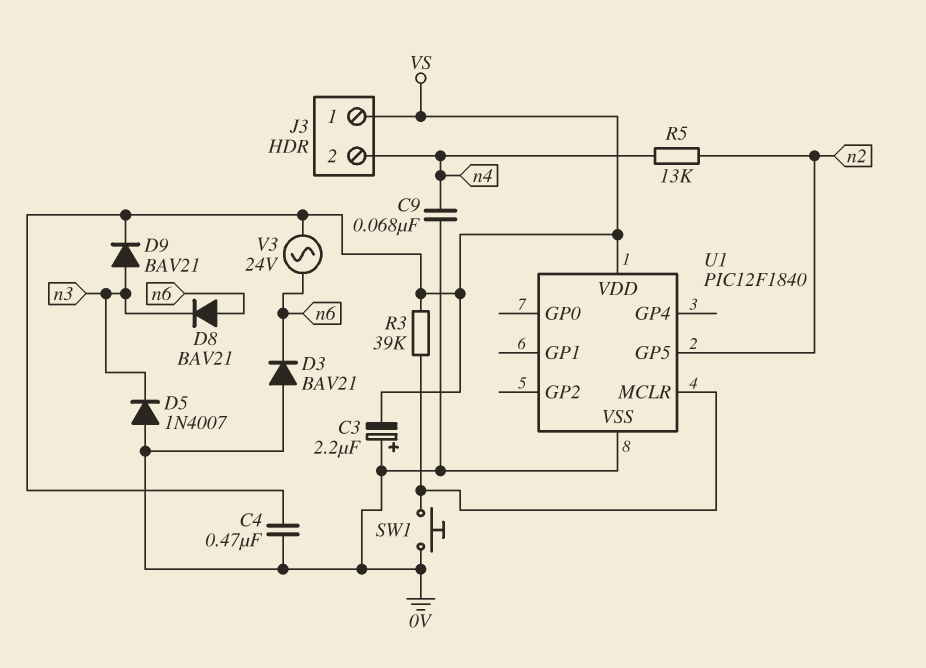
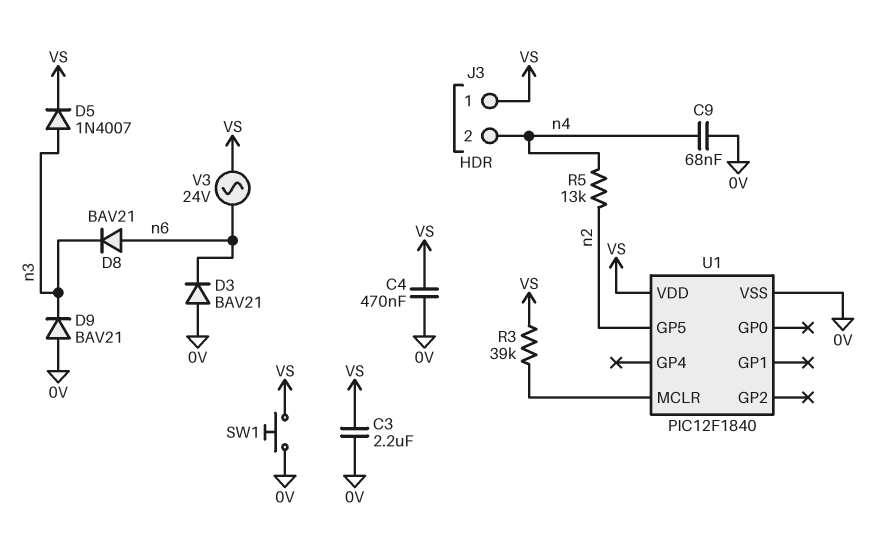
C3: 2.2uF (plus 0V, minus VS) -> 2.2uF (0V, VS)
D5: diode 1N4007 (A 0V, K n3) -> diode 1N4007 (A n3, K VS)
D9: diode BAV21 (A n3, K VS) -> diode BAV21 (A 0V, K n3)
SW1: button (0V, U1/MCLR) -> button (0V, VS)

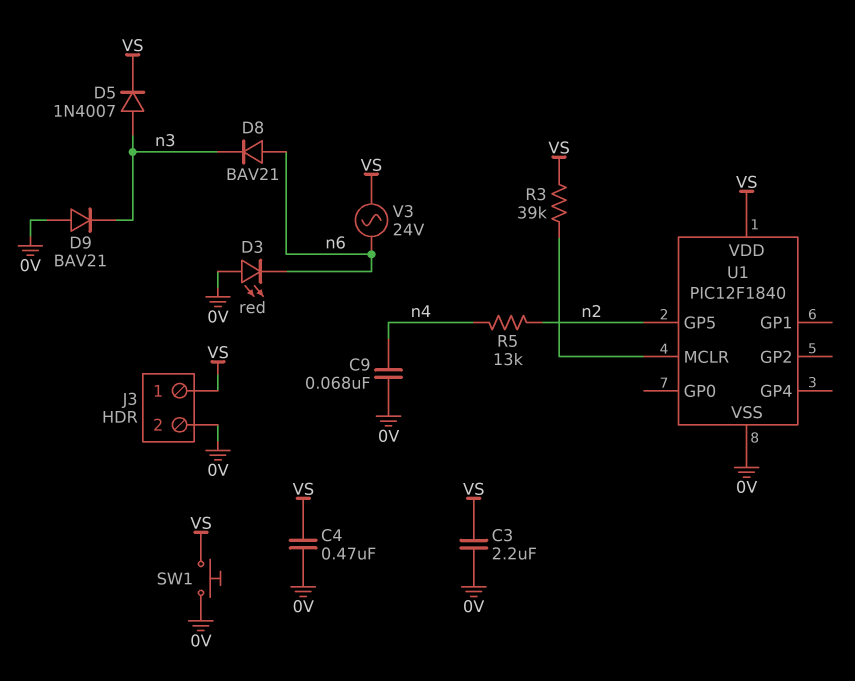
D3: diode BAV21 (A 0V, K n6) -> LED red (A 0V, K n6)
J3 pin 2: n4 -> 0V

